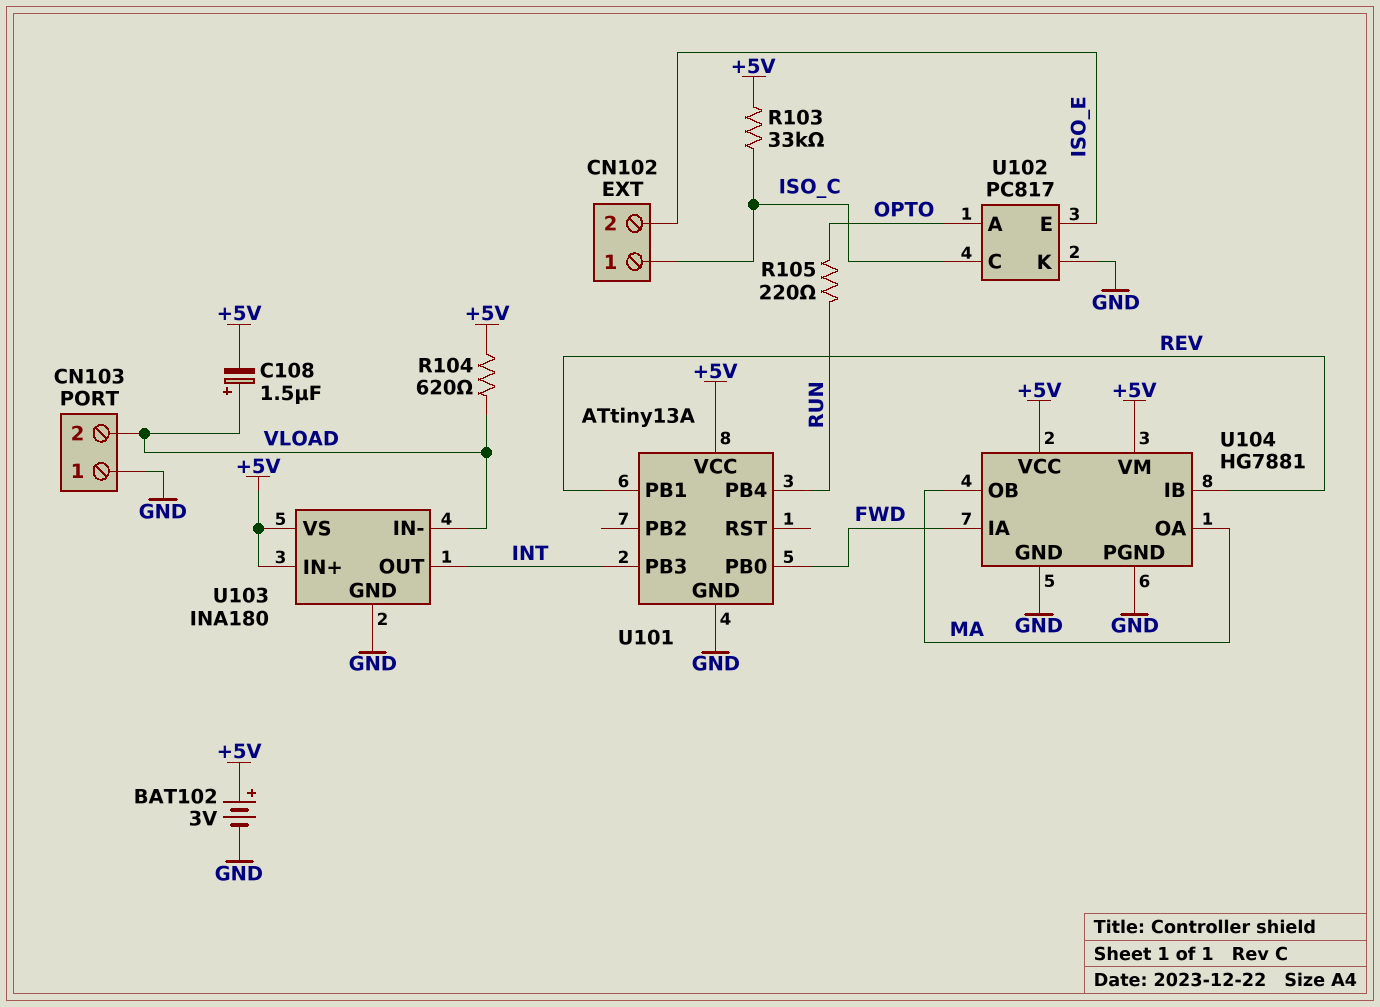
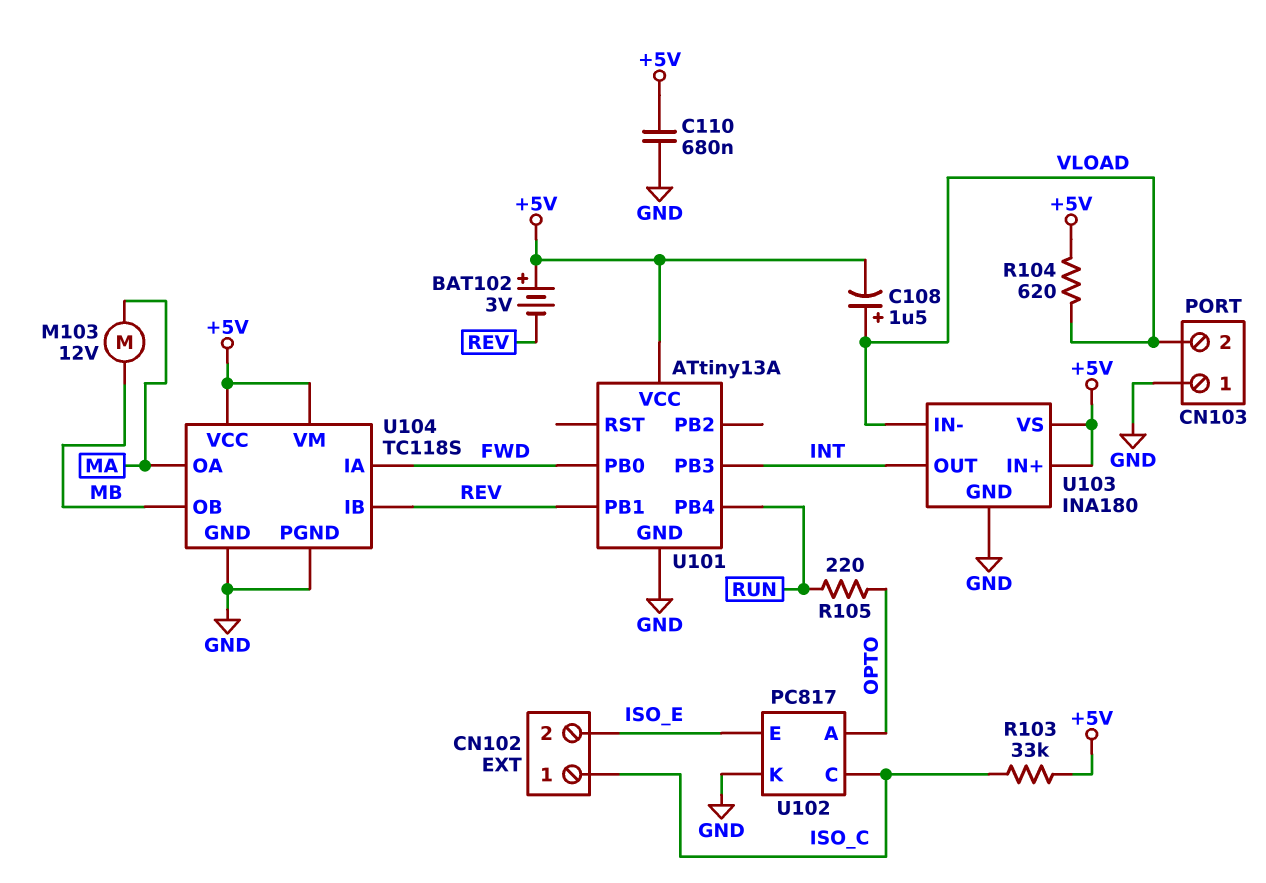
BAT102: 3V (plus +5V, minus GND) -> 3V (plus +5V, minus REV)
C110: none -> 680nF (+5V, GND)
M103: none -> motor 12V (MA, MB)
U104: HG7881 -> TC118S
U104 pin OB: MA -> MB

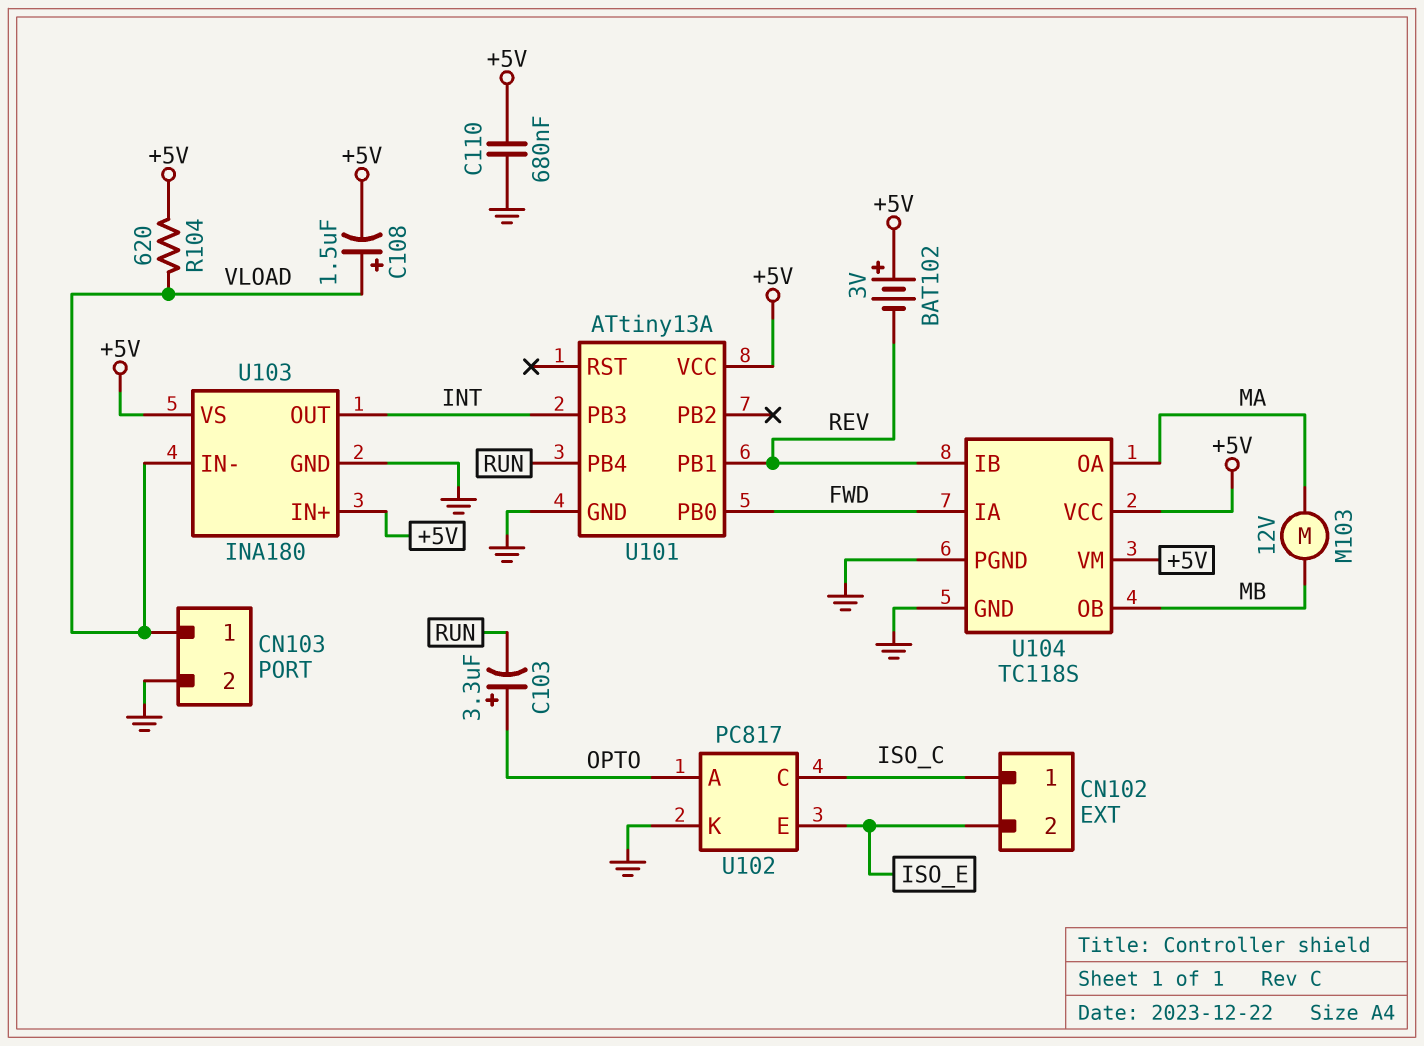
C103: none -> 3.3uF (plus OPTO, minus RUN)
CN103 pin 1: GND -> VLOAD
CN103 pin 2: VLOAD -> GND
R103: 33k (+5V, ISO_C) -> none
R105: 220 (OPTO, RUN) -> none

